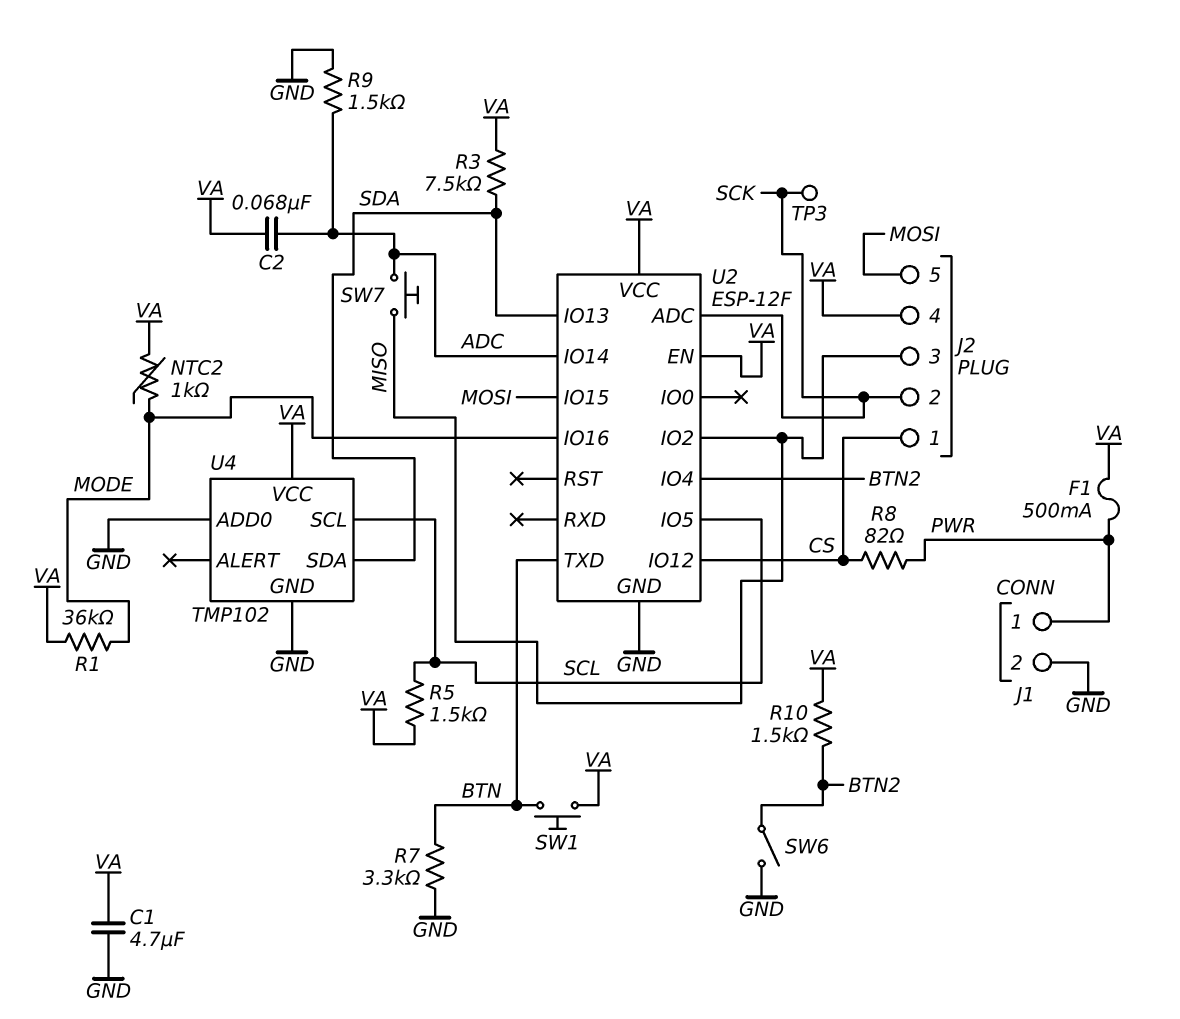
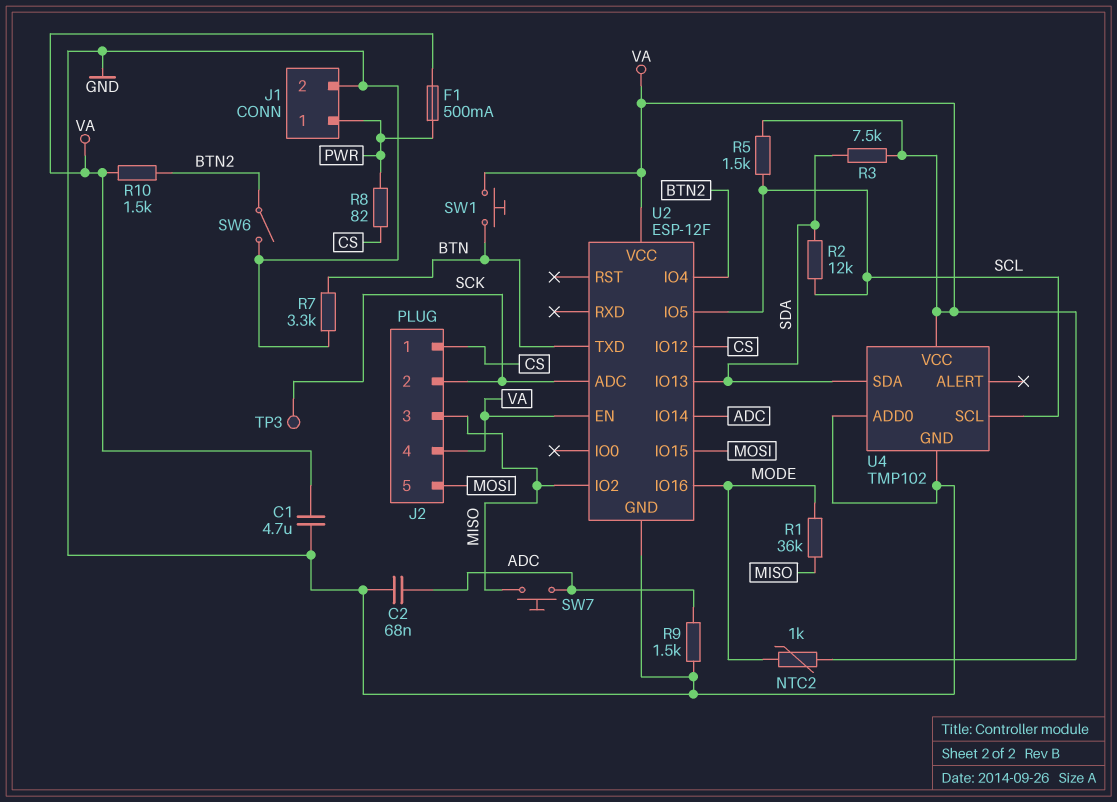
C2: 68nF (ADC, VA) -> 68nF (ADC, GND)
R1: 36k (MODE, VA) -> 36k (MISO, MODE)
R2: none -> 12k (SCL, SDA)

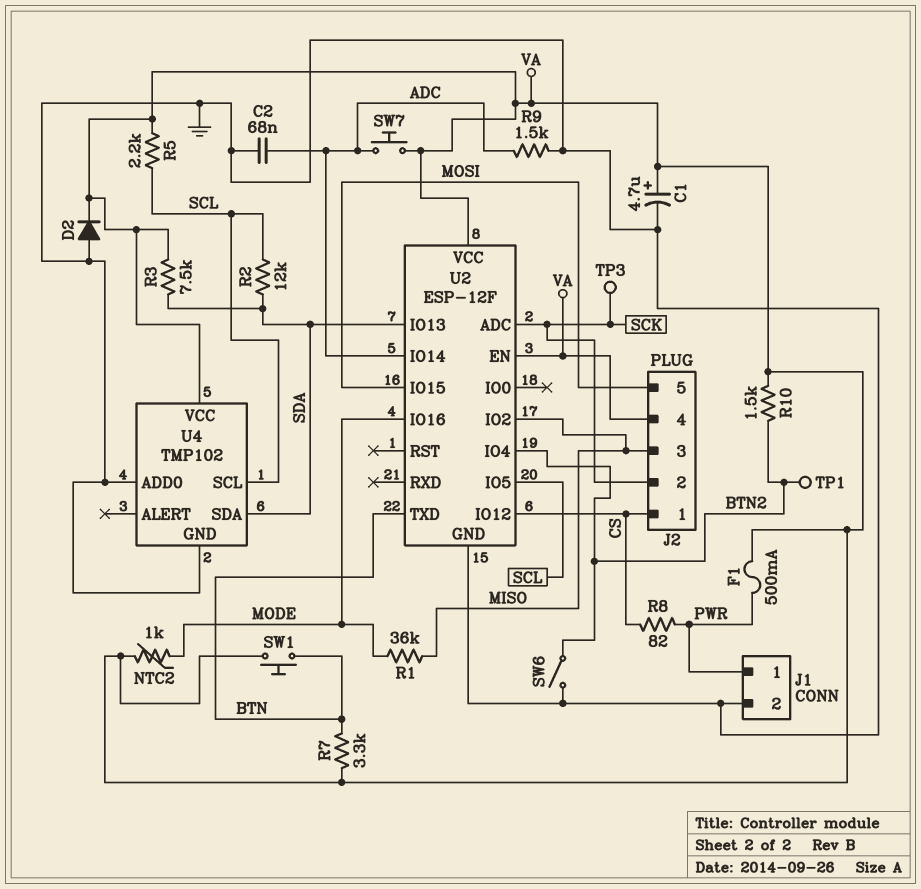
C1: 4.7uF (GND, VA) -> 4.7uF (plus VA, minus GND)
D2: none -> diode (A GND, K VA)
R5: 1.5k (SCL, VA) -> 2.2k (SCL, VA)
R7: 3.3k (BTN, GND) -> 3.3k (BTN, VA)
SW7: button (ADC, MISO) -> button (ADC, VA)
TP1: none -> test point (BTN2)

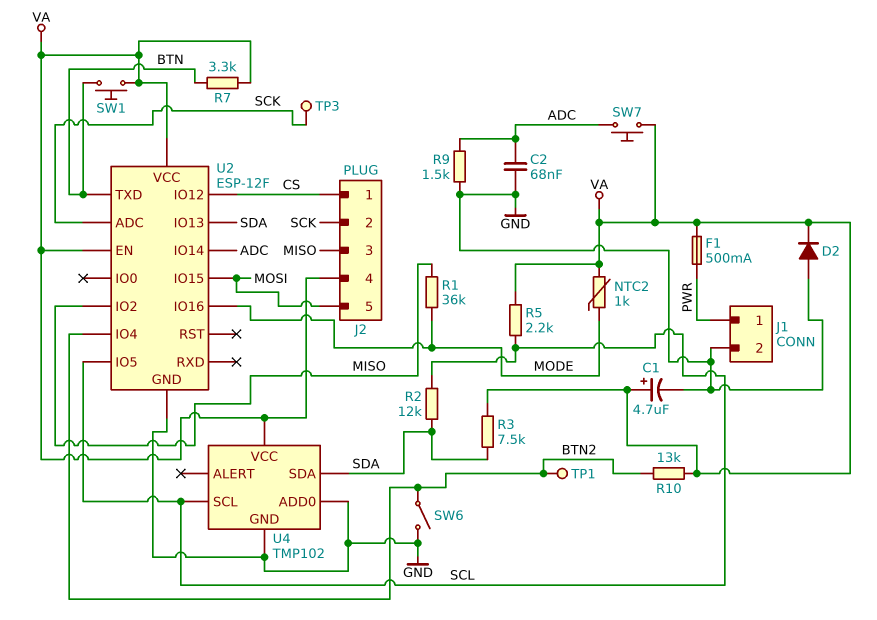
R8: 82 (CS, PWR) -> none
R10: 1.5k (BTN2, VA) -> 13k (BTN2, VA)

